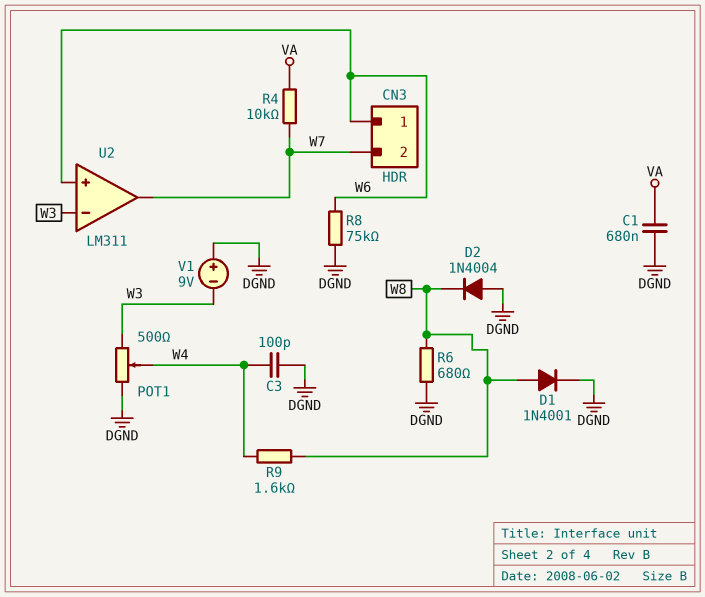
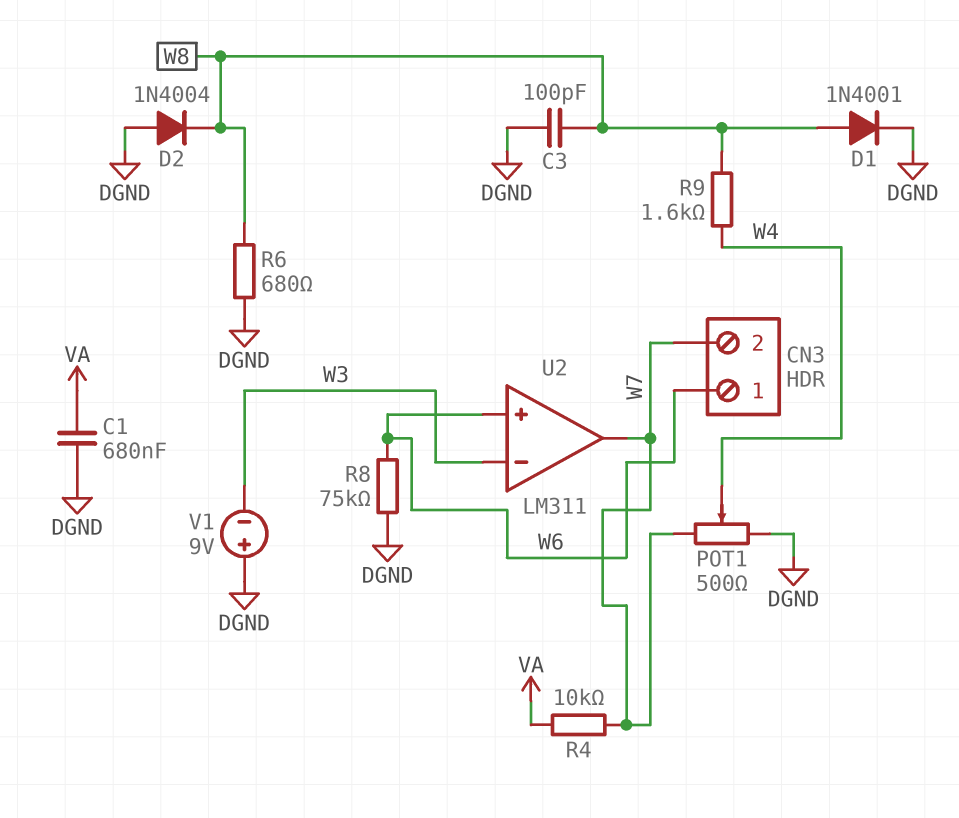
C3: 100pF (DGND, W4) -> 100pF (DGND, W8)
POT1: 500 (DGND, W3, wiper W4) -> 500 (DGND, W7, wiper W4)

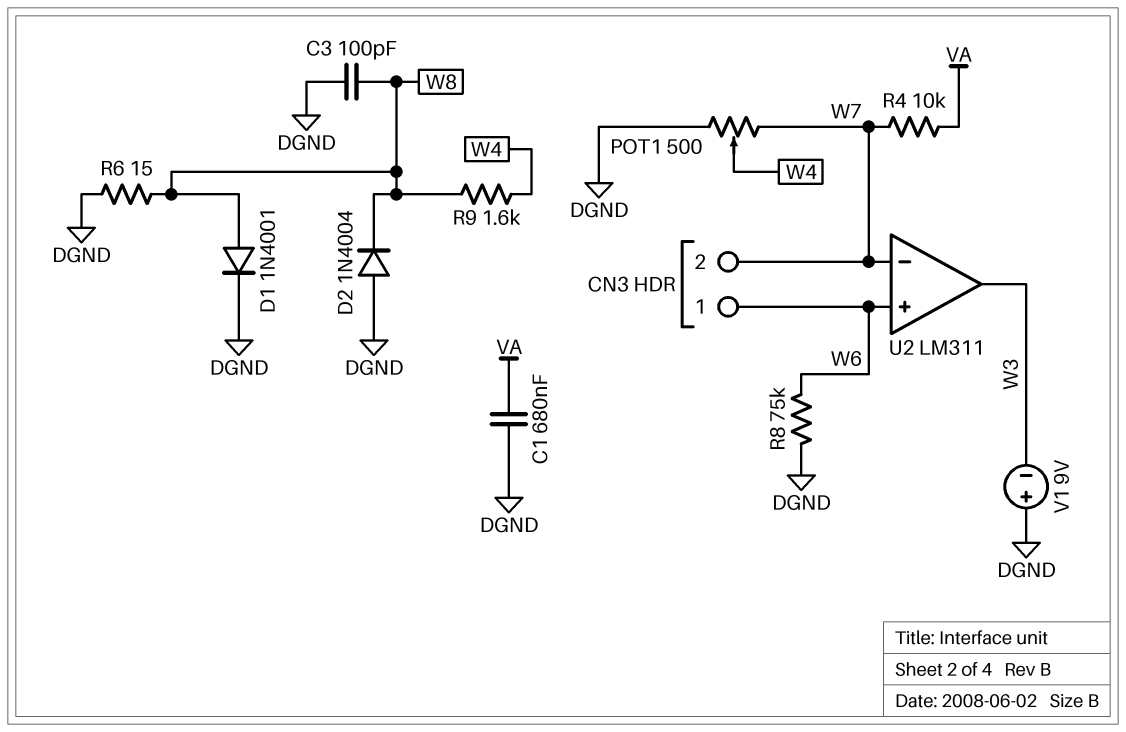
R6: 680 (DGND, W8) -> 15 (DGND, W8)
U2 pin in-: W3 -> W7
U2 pin out: W7 -> W3

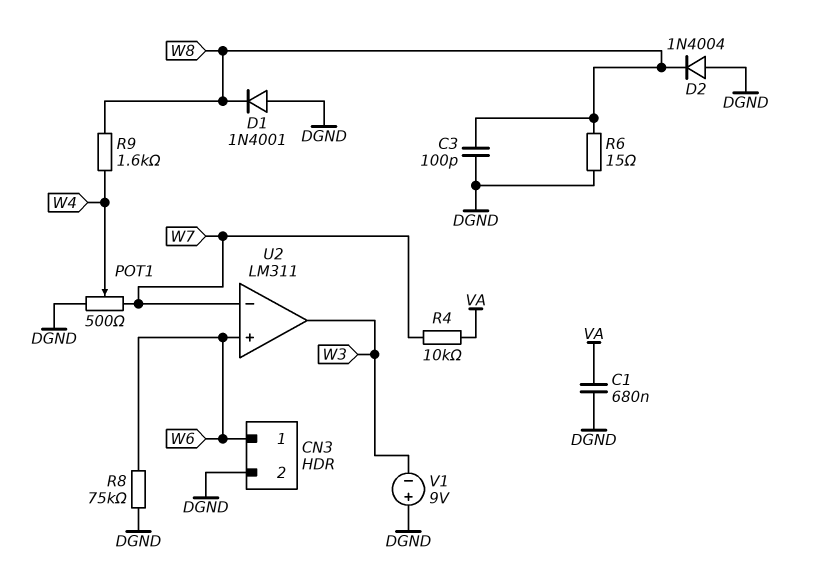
CN3 pin 2: W7 -> DGND
D1: diode 1N4001 (A W8, K DGND) -> diode 1N4001 (A DGND, K W8)

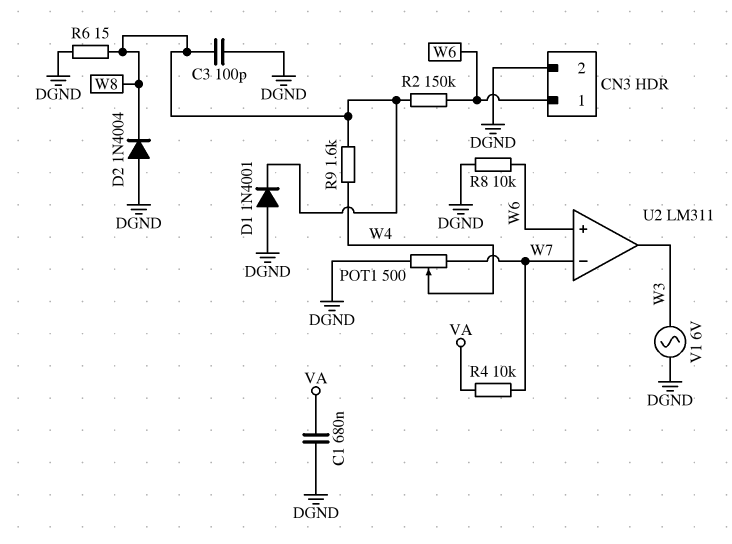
R2: none -> 150k (W6, W8)
R8: 75k (DGND, W6) -> 10k (DGND, W6)
V1: 9V (plus DGND, minus W3) -> AC 6V (DGND, W3)

